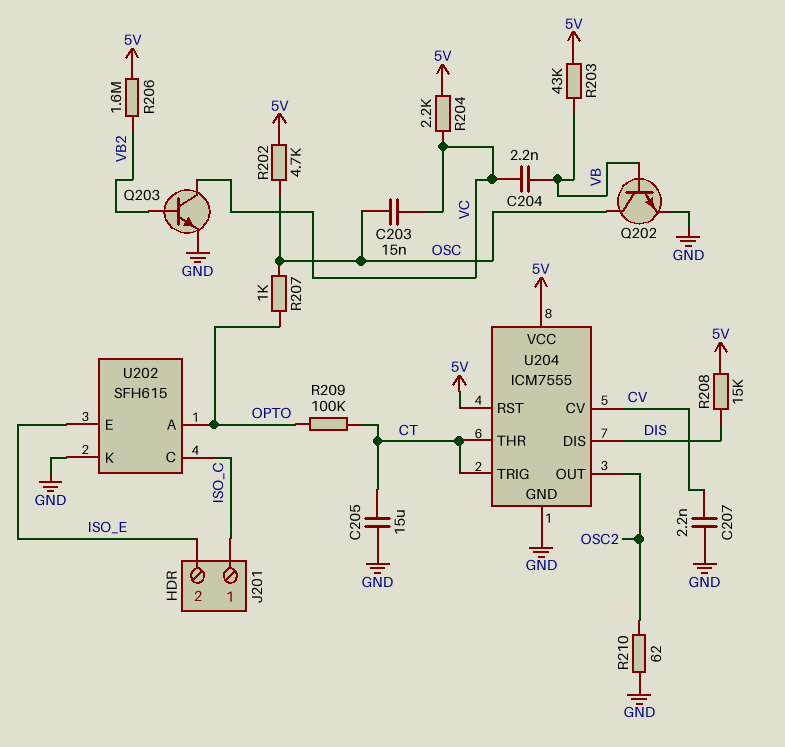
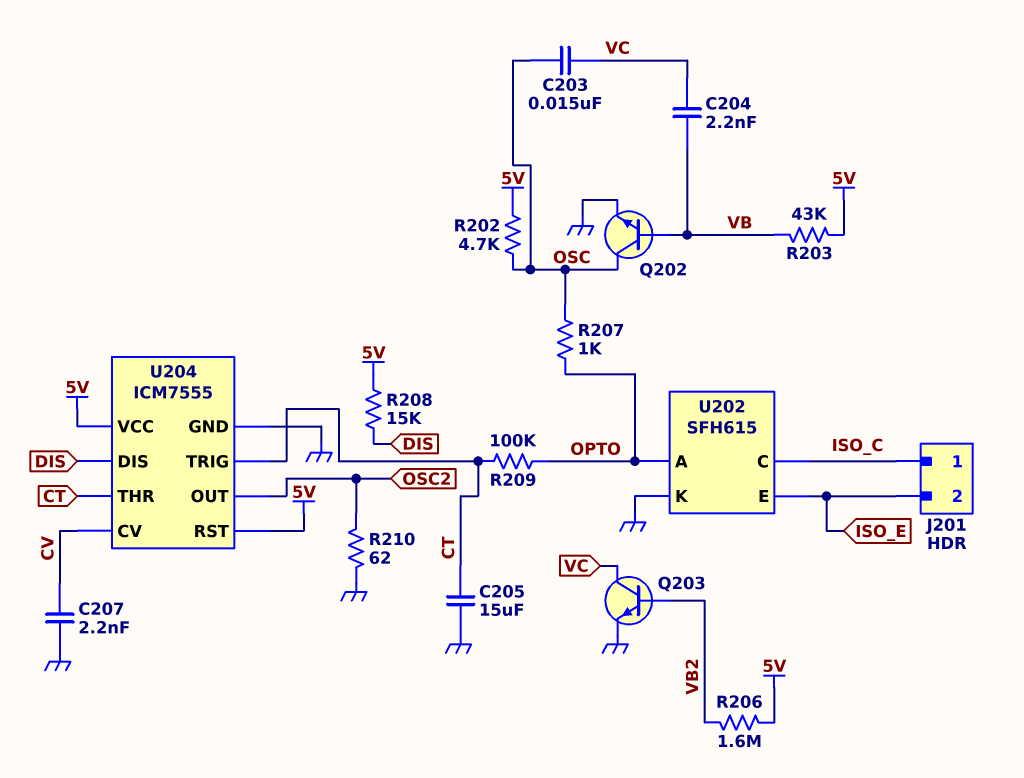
R204: 2.2k (5V, VC) -> none

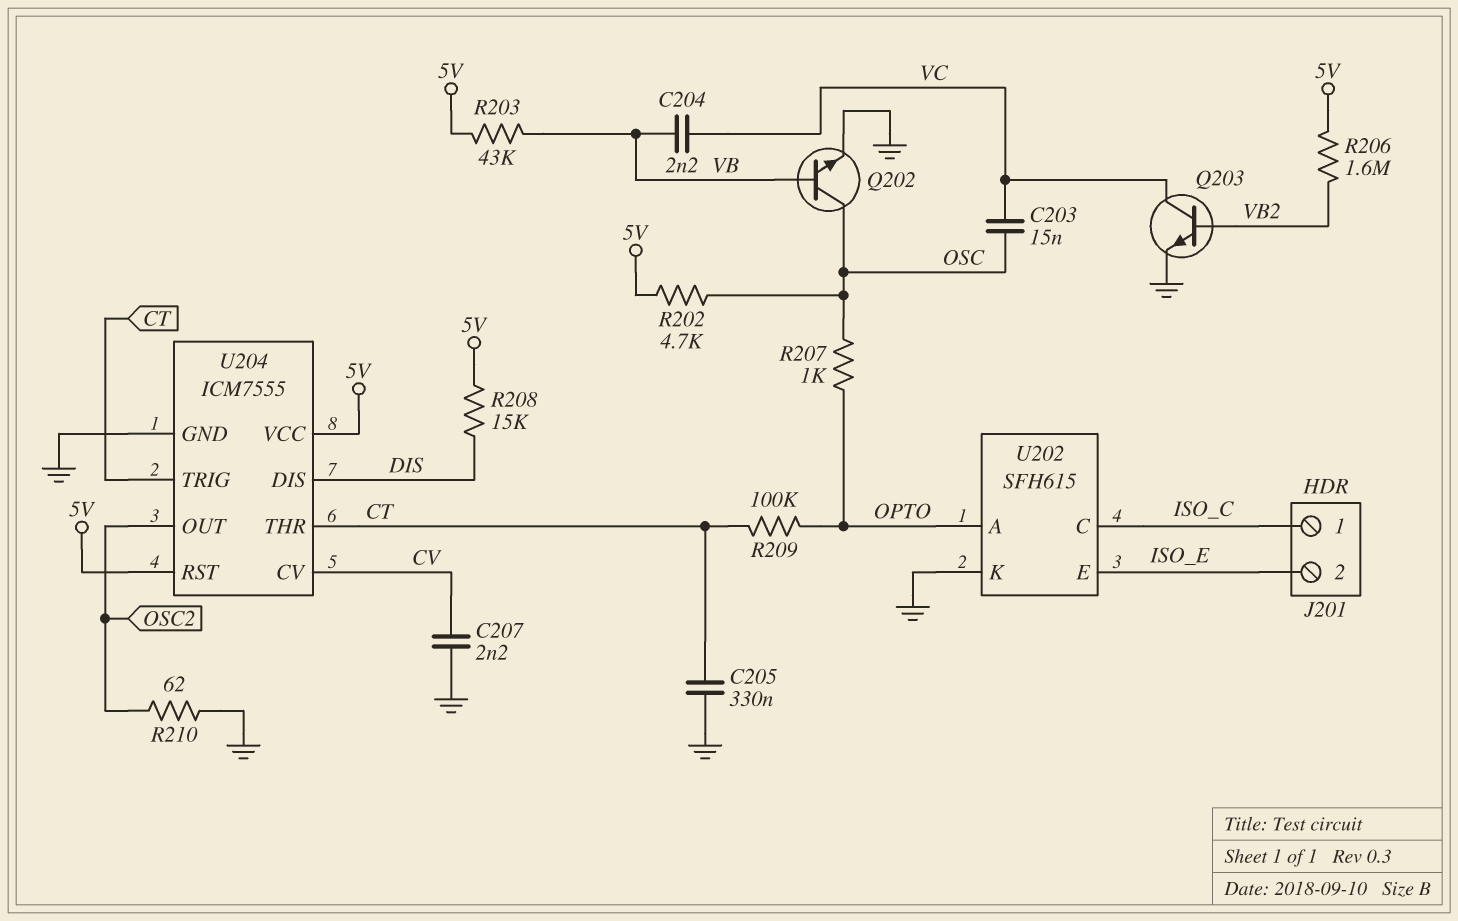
C205: 15uF (CT, GND) -> 330nF (CT, GND)

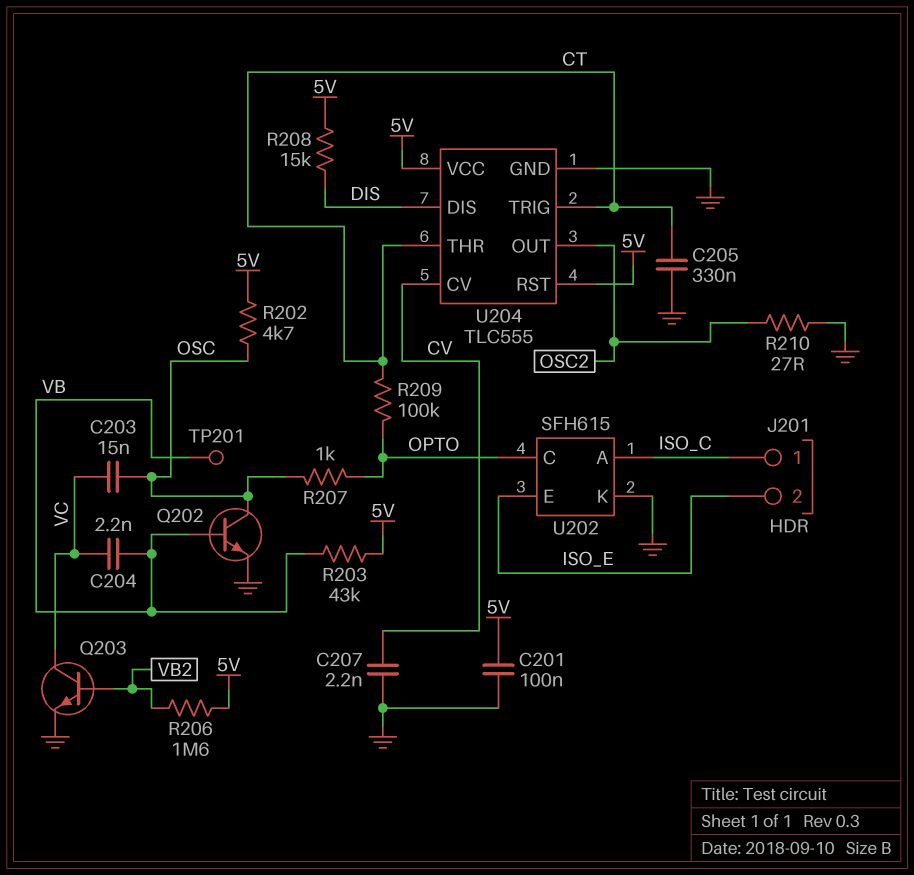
C201: none -> 100nF (5V, GND)
R210: 62 (GND, OSC2) -> 27 (GND, OSC2)
TP201: none -> test point (VB)
U202 pin A: OPTO -> ISO_C
U202 pin C: ISO_C -> OPTO
U204: ICM7555 -> TLC555

